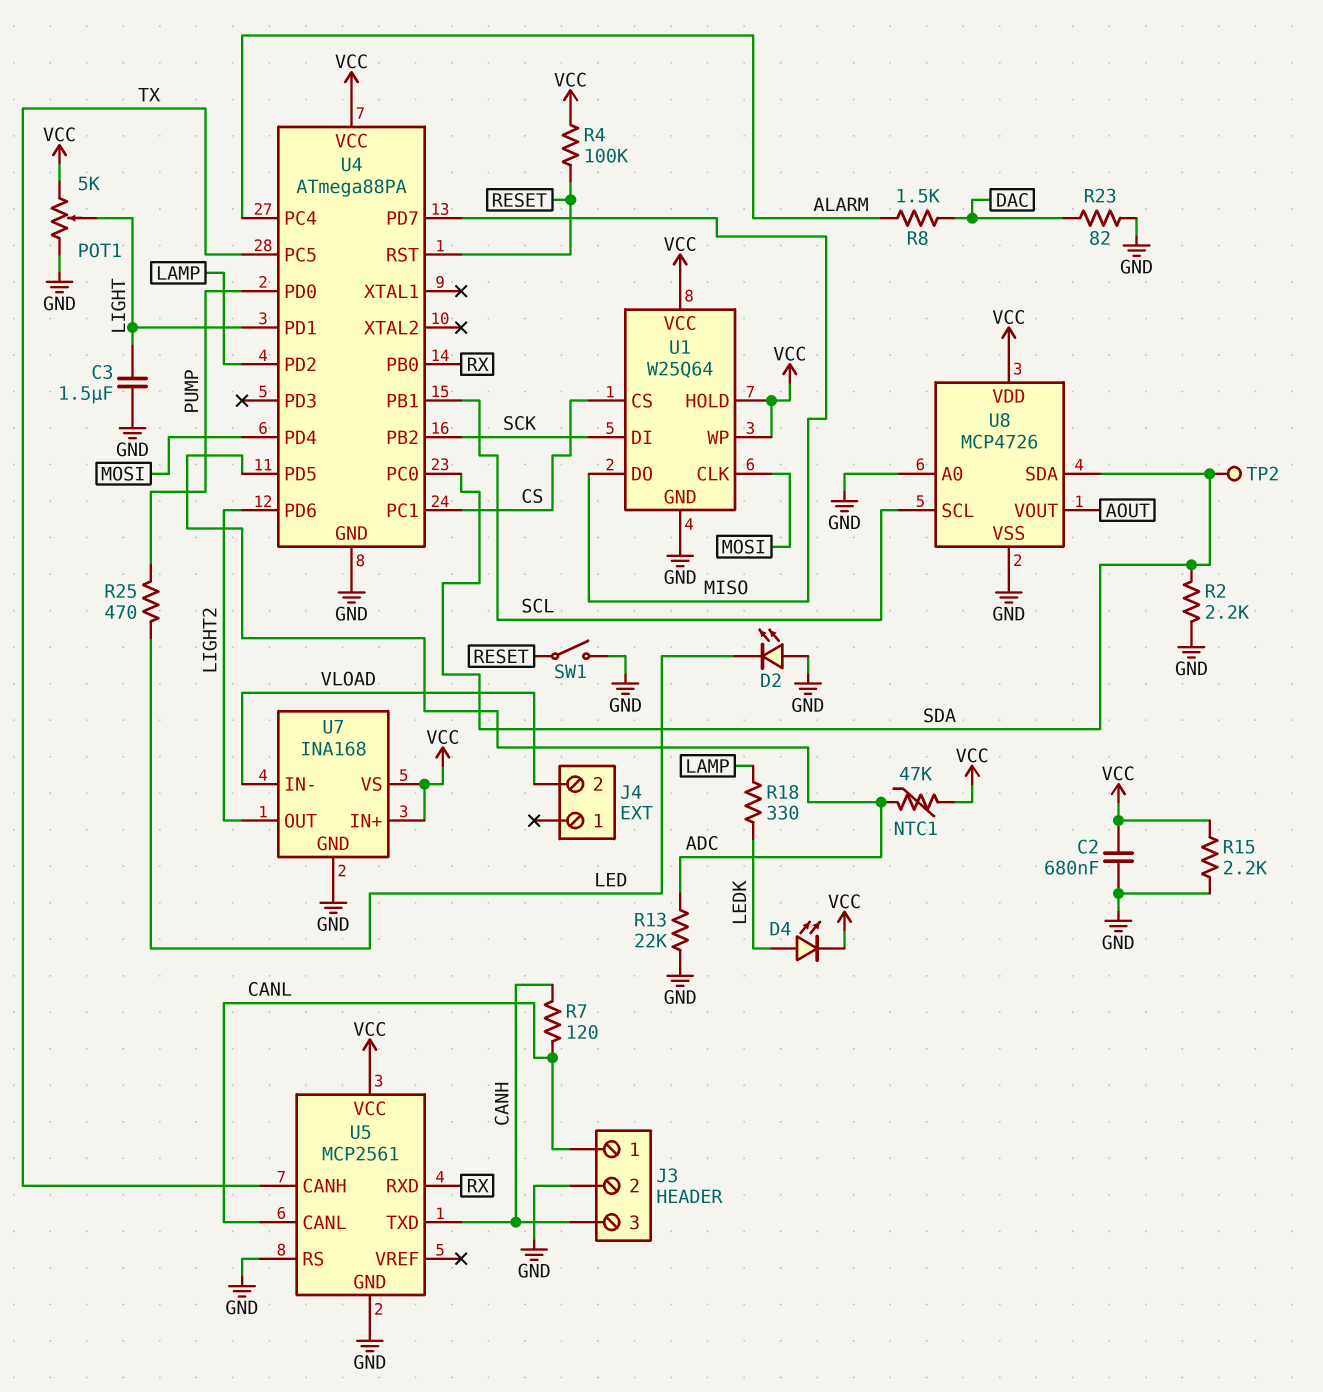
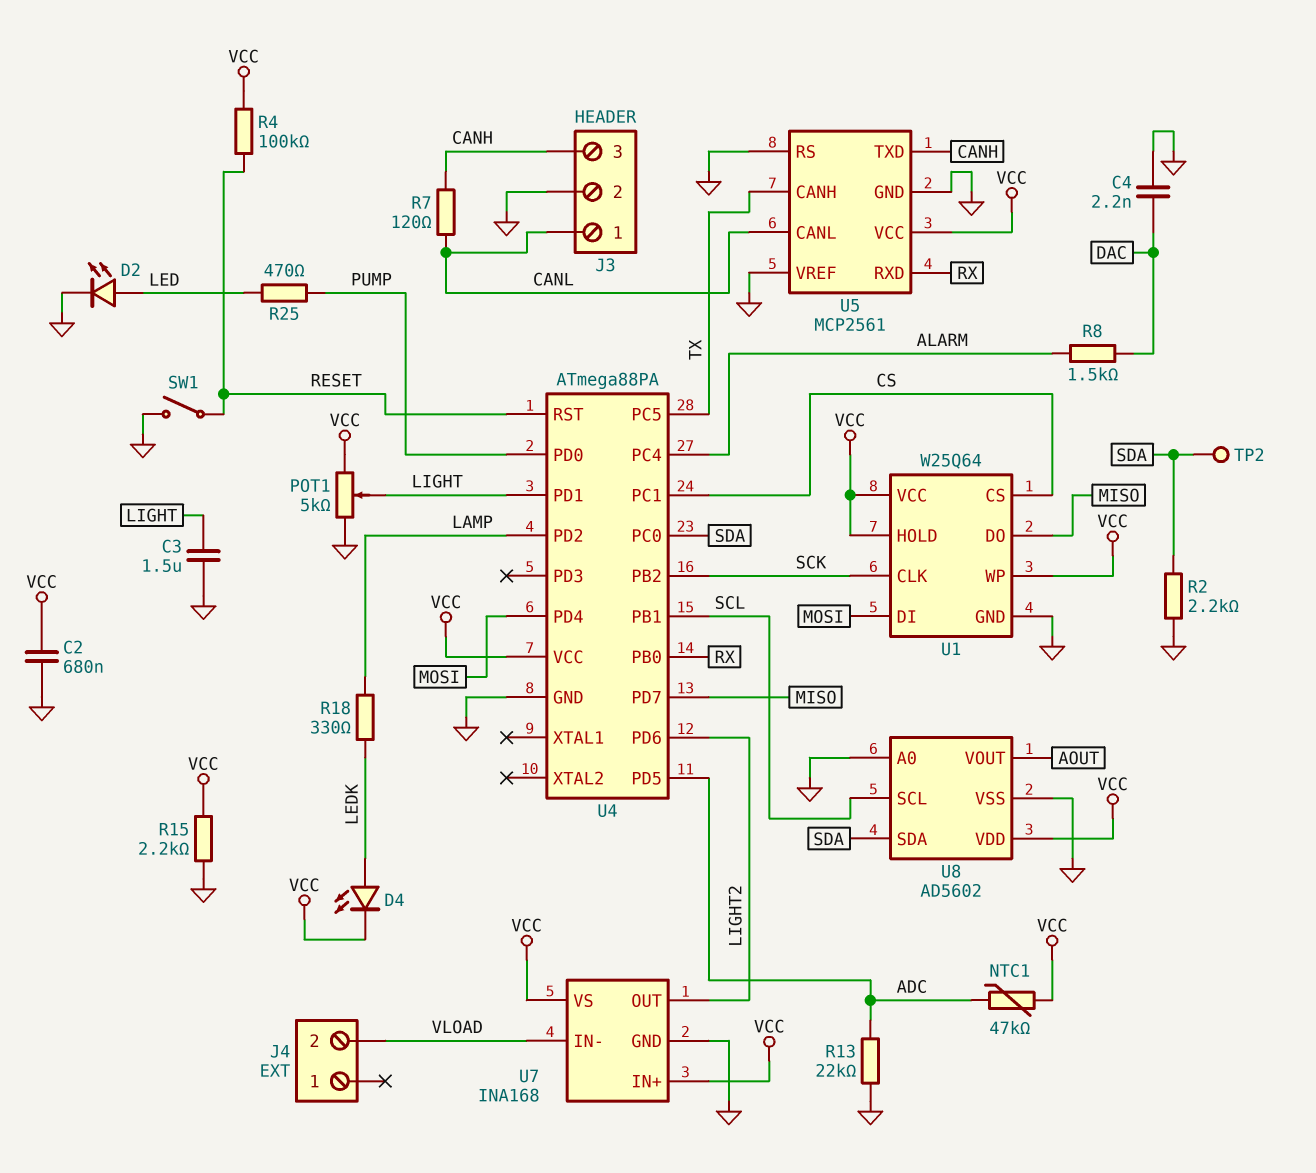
C4: none -> 2.2nF (DAC, GND)
D2: LED (A GND, K LED) -> LED (A LED, K GND)
R23: 82 (DAC, GND) -> none
U1 pin CLK: MOSI -> SCK
U1 pin DI: SCK -> MOSI
U5 pin VREF: none -> GND
U8: MCP4726 -> AD5602

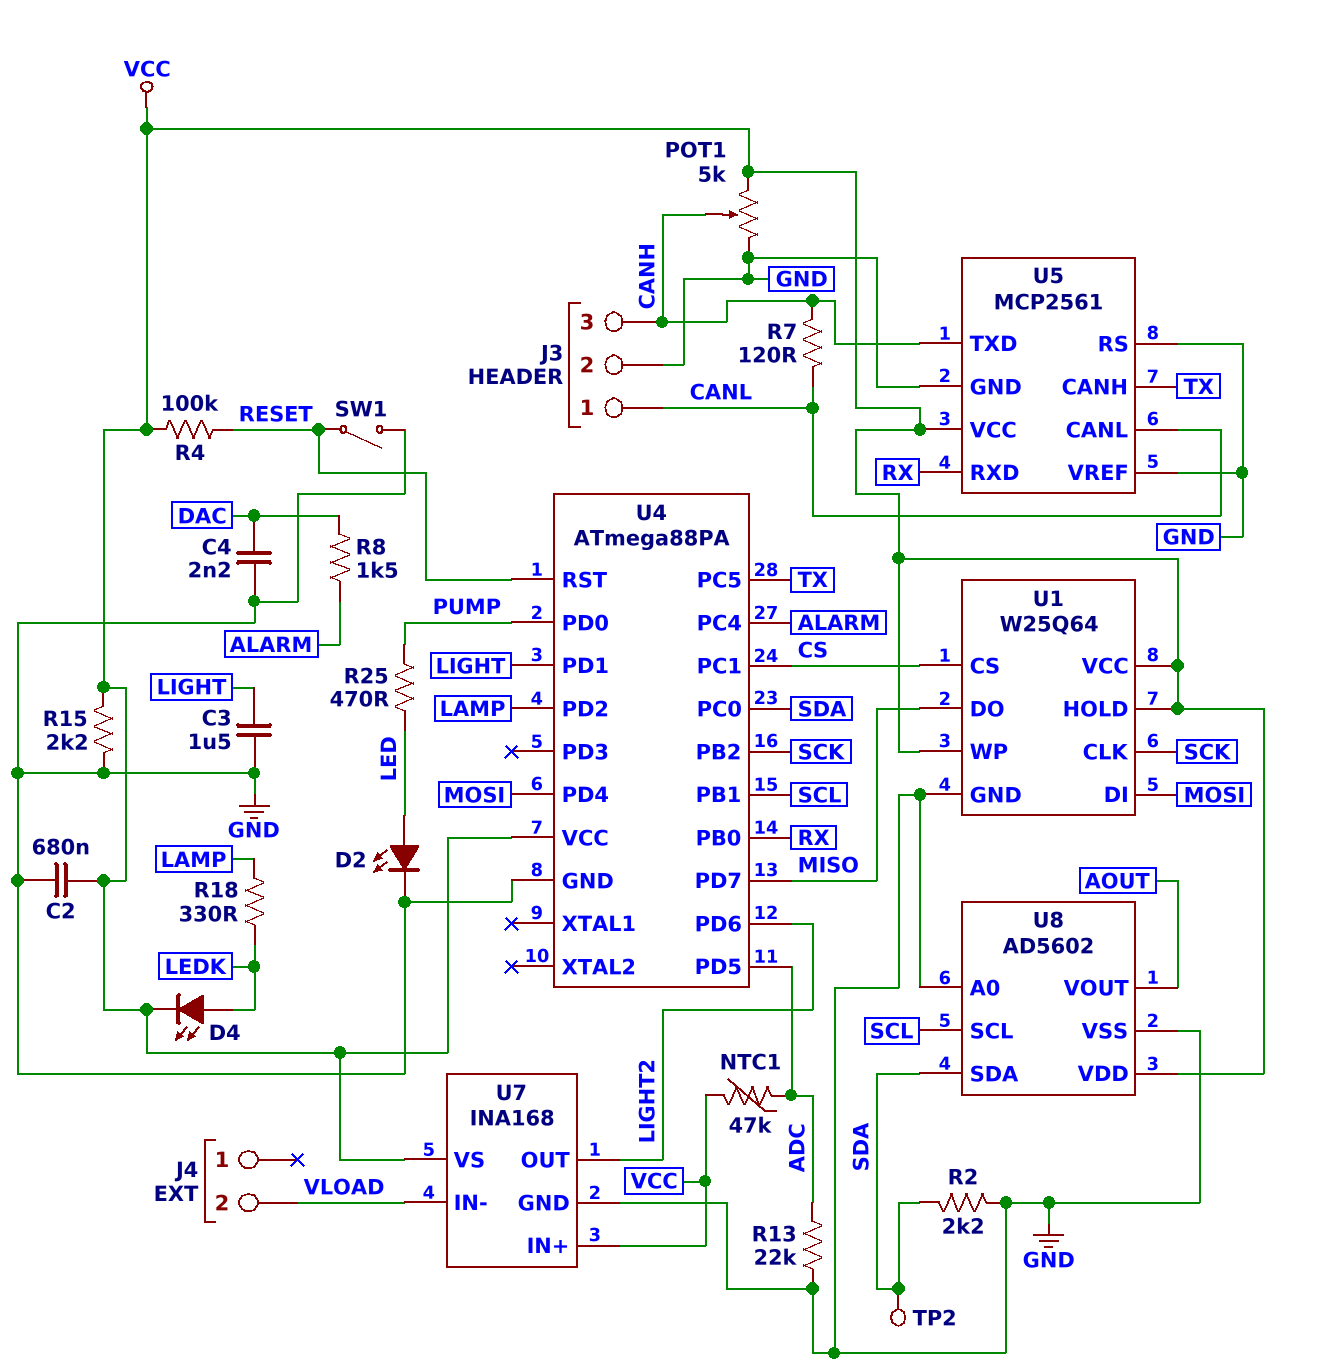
POT1: 5k (GND, VCC, wiper LIGHT) -> 5k (GND, VCC, wiper CANH)

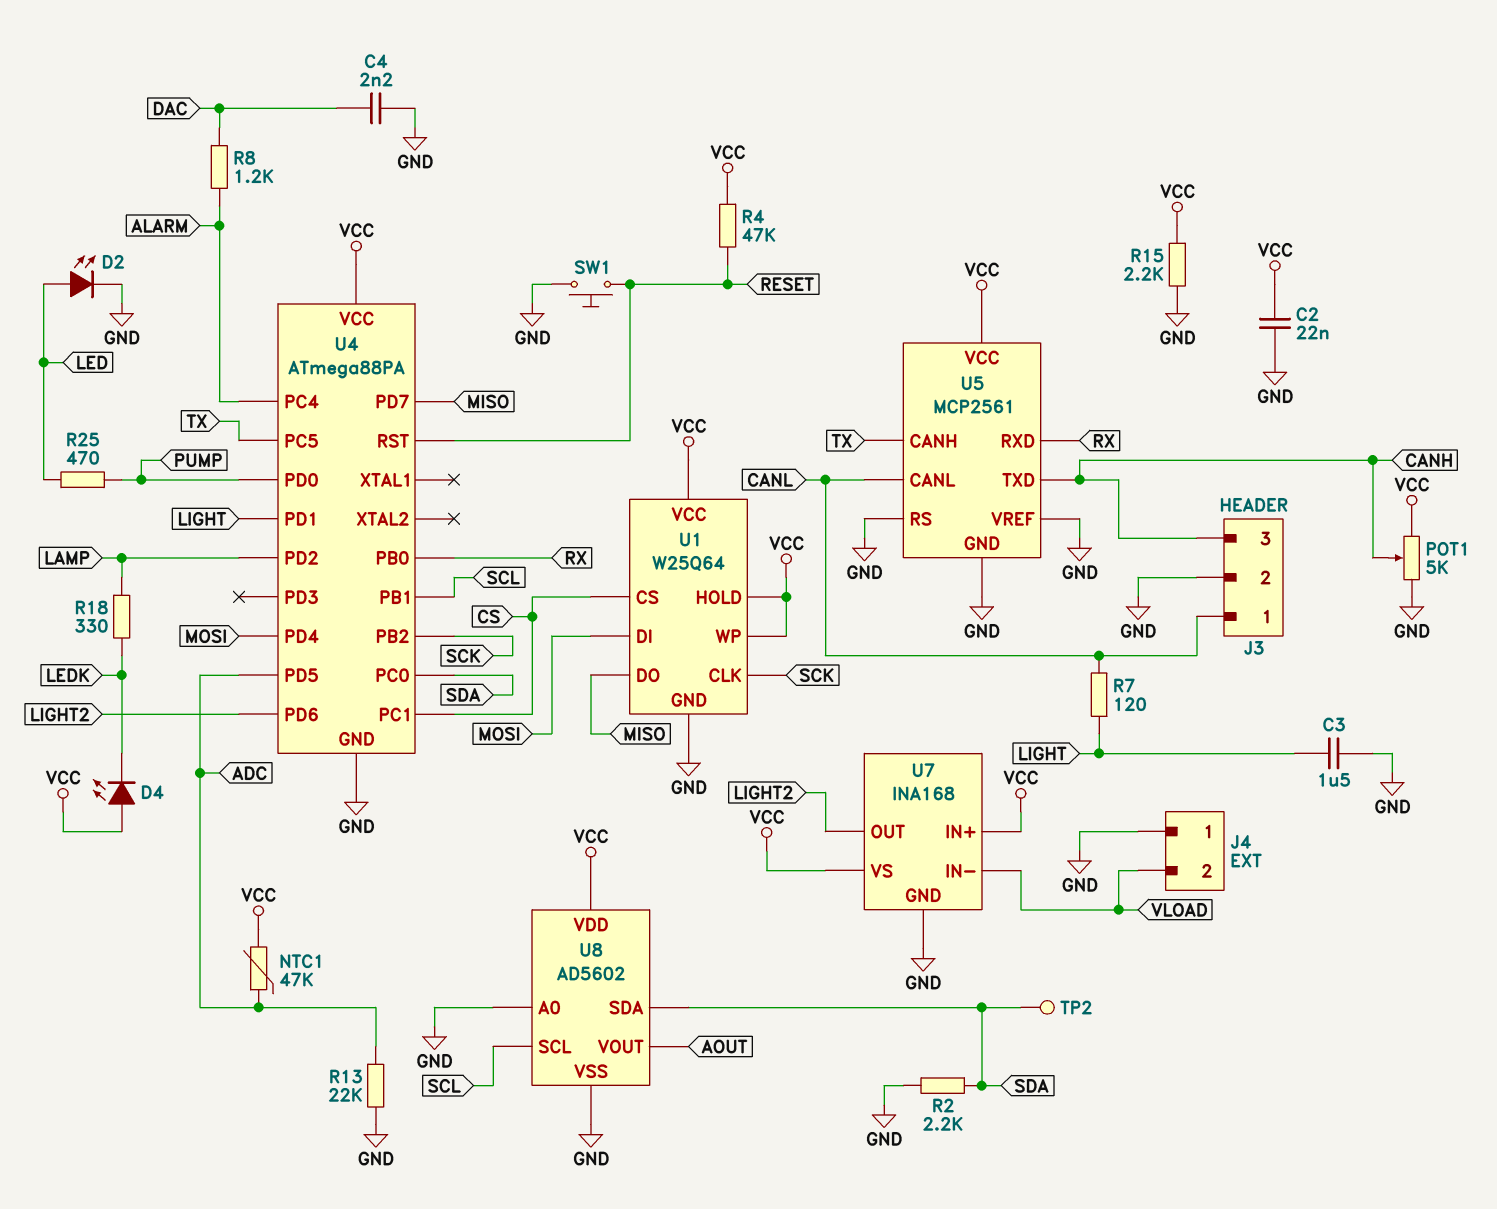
C2: 680nF (GND, VCC) -> 22nF (GND, VCC)
D4: LED (A LEDK, K VCC) -> LED (A VCC, K LEDK)
J4 pin 1: none -> GND
R4: 100k (RESET, VCC) -> 47k (RESET, VCC)
R7: 120 (CANH, CANL) -> 120 (CANL, LIGHT)
R8: 1.5k (ALARM, DAC) -> 1.2k (ALARM, DAC)
SW1: switch (GND, RESET) -> button (GND, RESET)

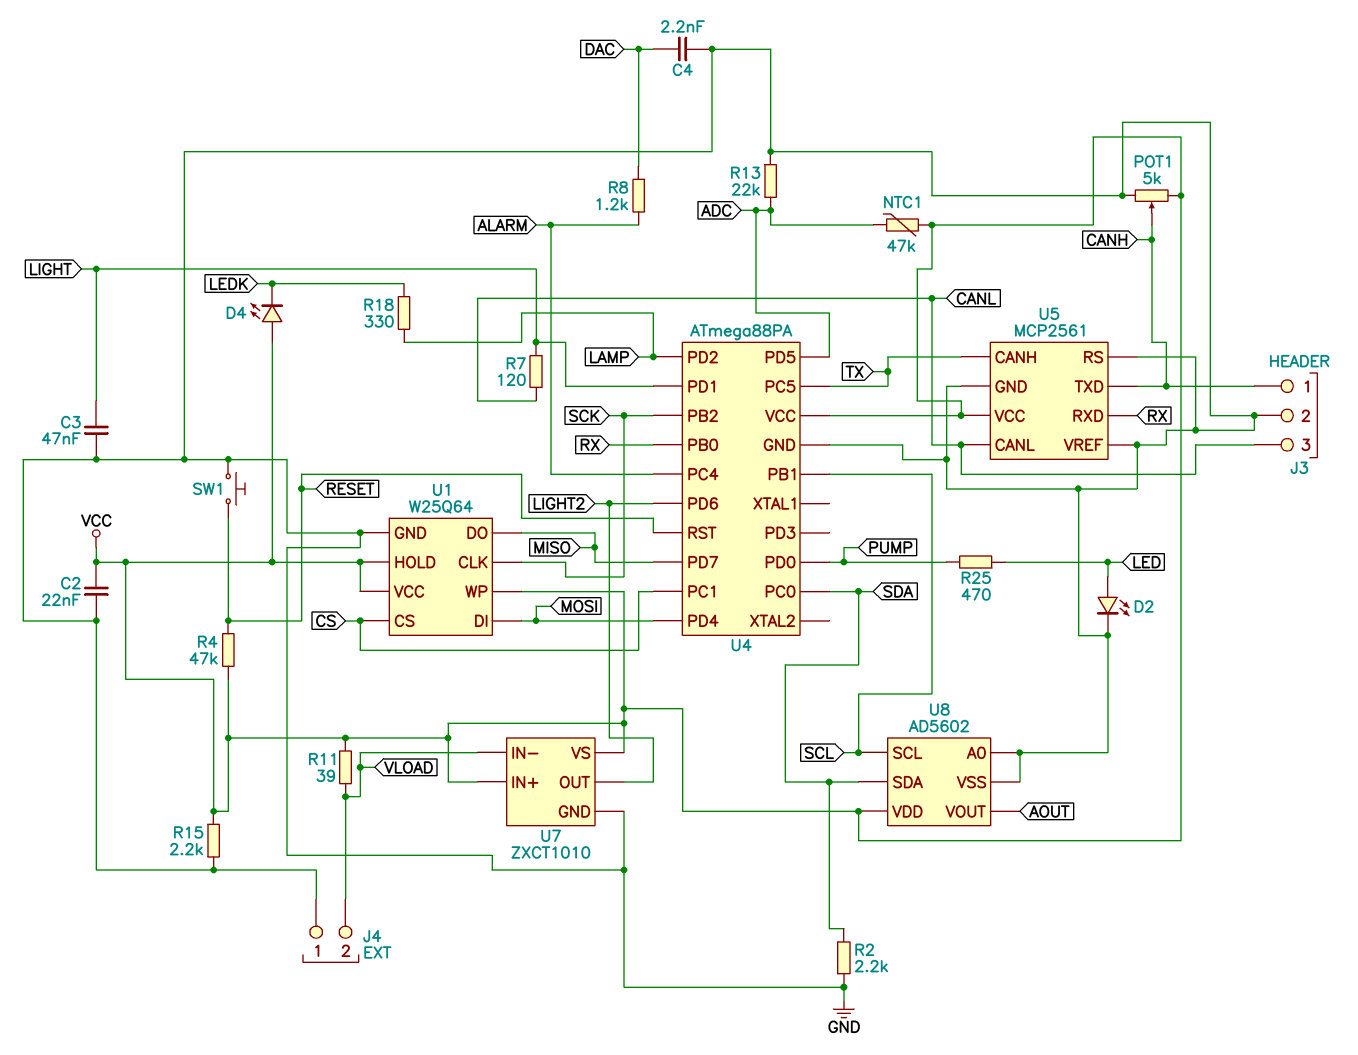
C3: 1.5uF (GND, LIGHT) -> 47nF (GND, LIGHT)
J3 pin 1: CANL -> CANH
J3 pin 3: CANH -> CANL
R11: none -> 39 (VCC, VLOAD)
TP2: test point (SDA) -> none
U7: INA168 -> ZXCT1010

